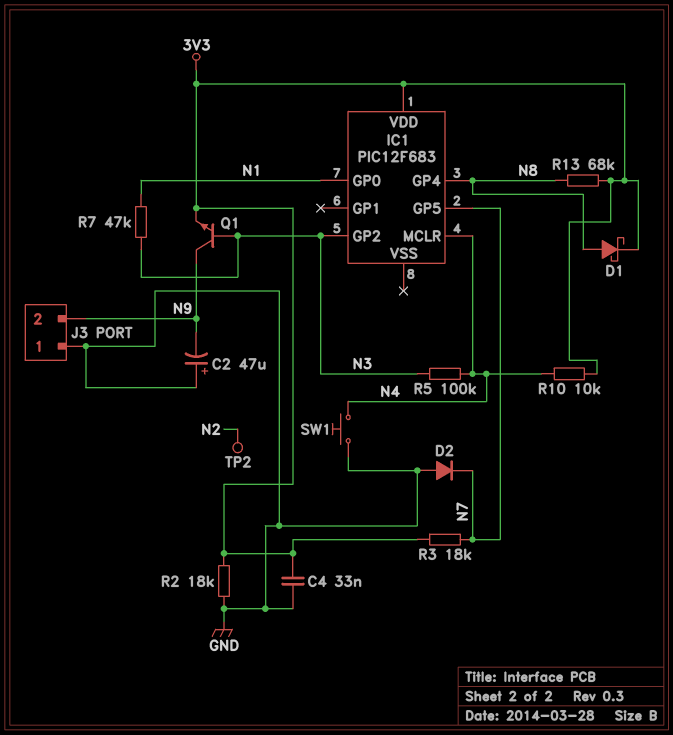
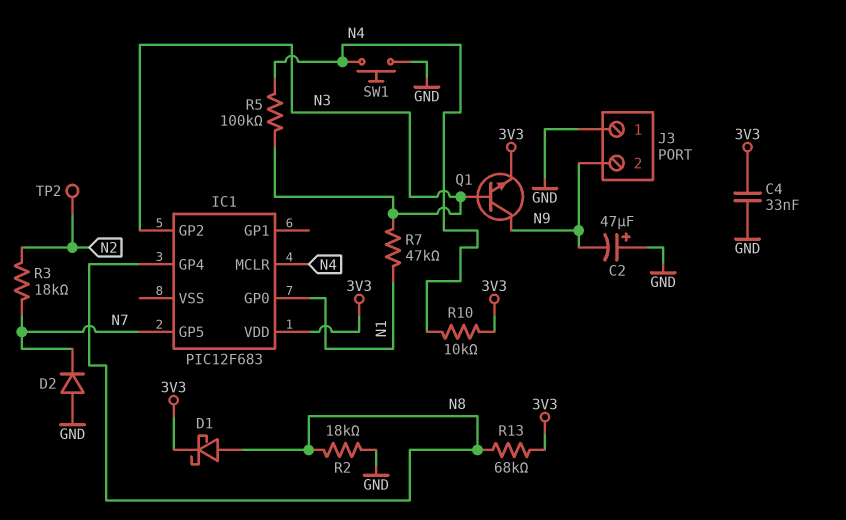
R2: 18k (3V3, GND) -> 18k (GND, N8)
R3: 18k (3V3, N7) -> 18k (N2, N7)

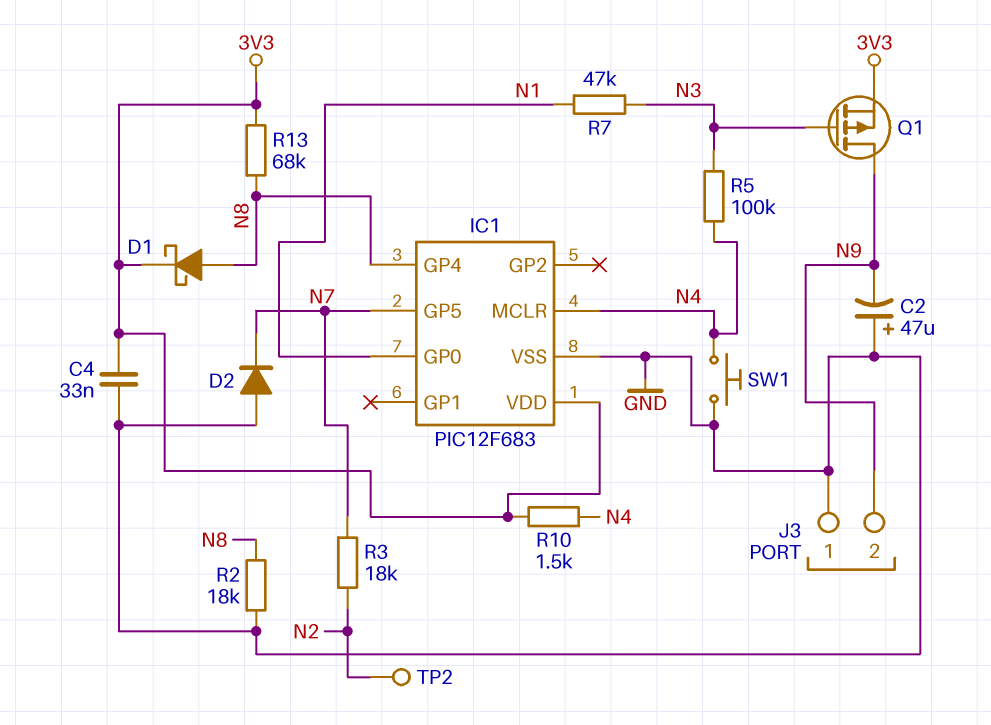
IC1 pin GP2: N3 -> none
IC1 pin VSS: none -> GND
Q1: NPN (B N3, C N9, E 3V3) -> PMOS (G N3, D N9, S 3V3)
R10: 10k (3V3, N4) -> 1.5k (3V3, N4)

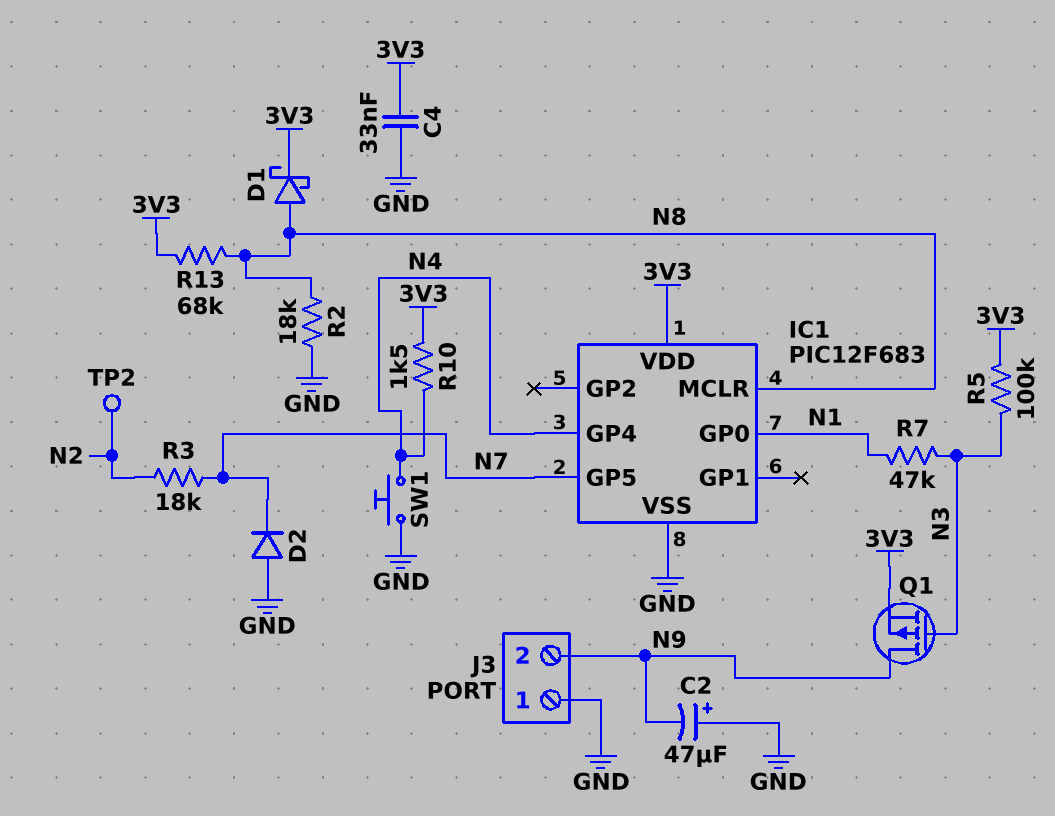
IC1 pin GP4: N8 -> N4
IC1 pin MCLR: N4 -> N8
R5: 100k (N3, N4) -> 100k (3V3, N3)

